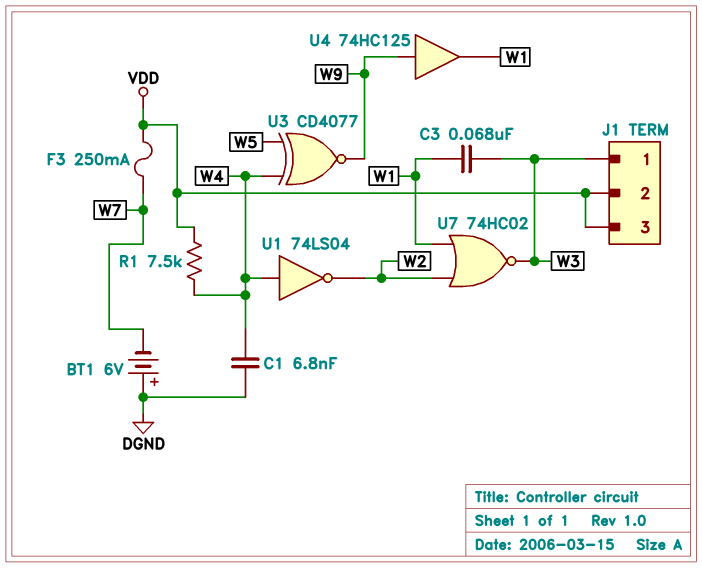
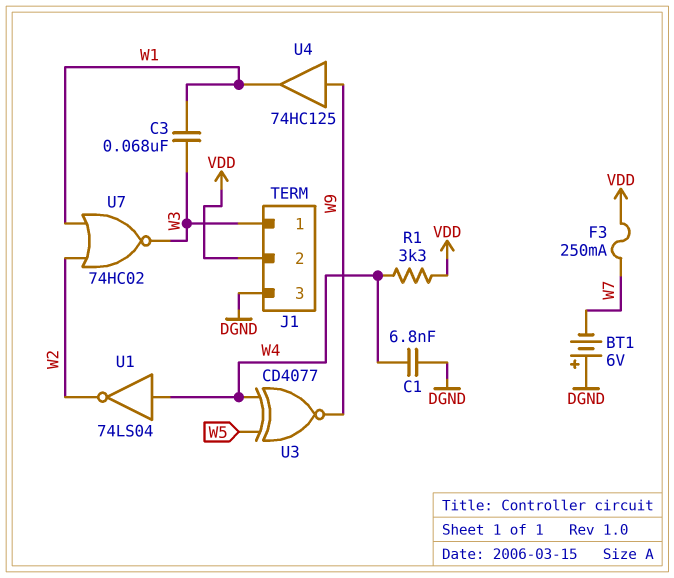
J1 pin 3: VDD -> DGND
R1: 7.5k (VDD, W4) -> 3.3k (VDD, W4)

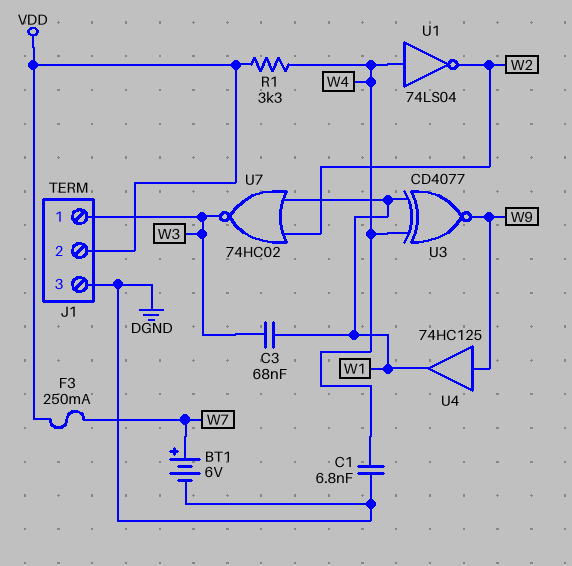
BT1: 6V (plus DGND, minus W7) -> 6V (plus W7, minus DGND)
U3: XNOR CD4077 (in W4, in W5, out W9) -> XNOR CD4077 (in W1, in W4, out W9)

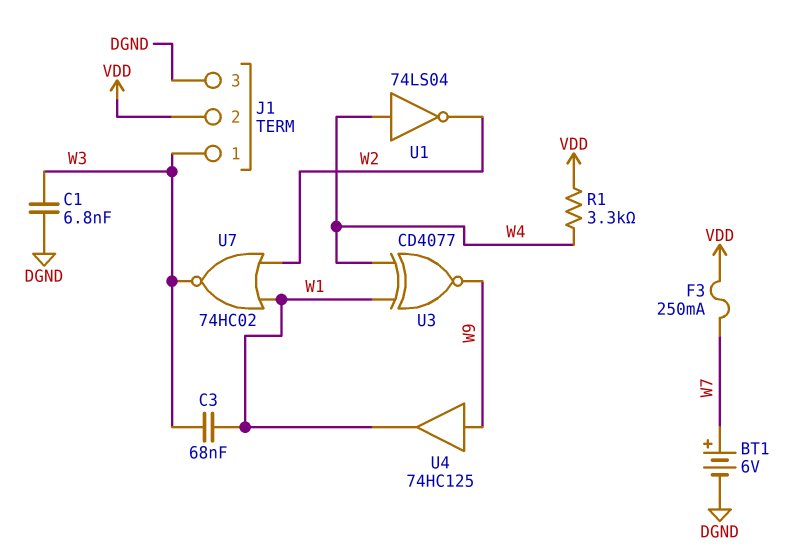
C1: 6.8nF (DGND, W4) -> 6.8nF (DGND, W3)

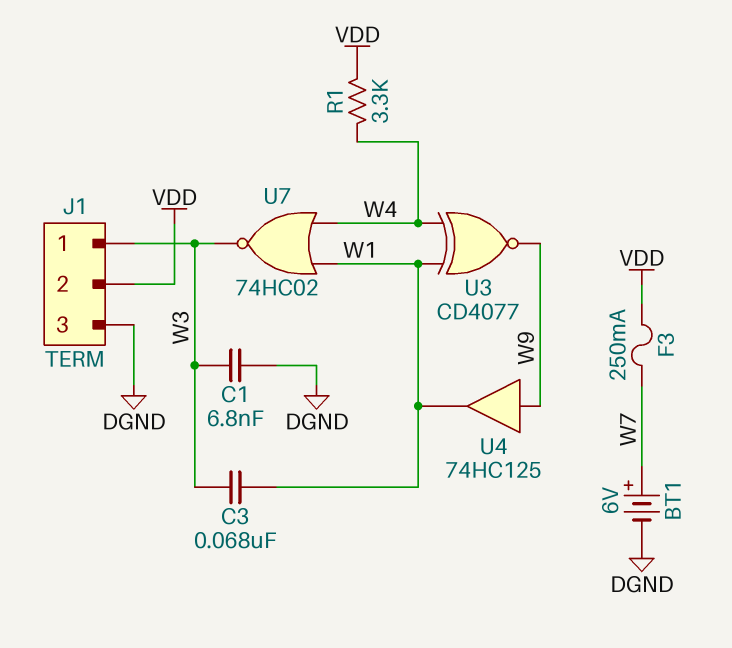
U1: NOT 74LS04 (in W4, out W2) -> none
U7: NOR 74HC02 (in W1, in W2, out W3) -> NOR 74HC02 (in W1, in W4, out W3)

